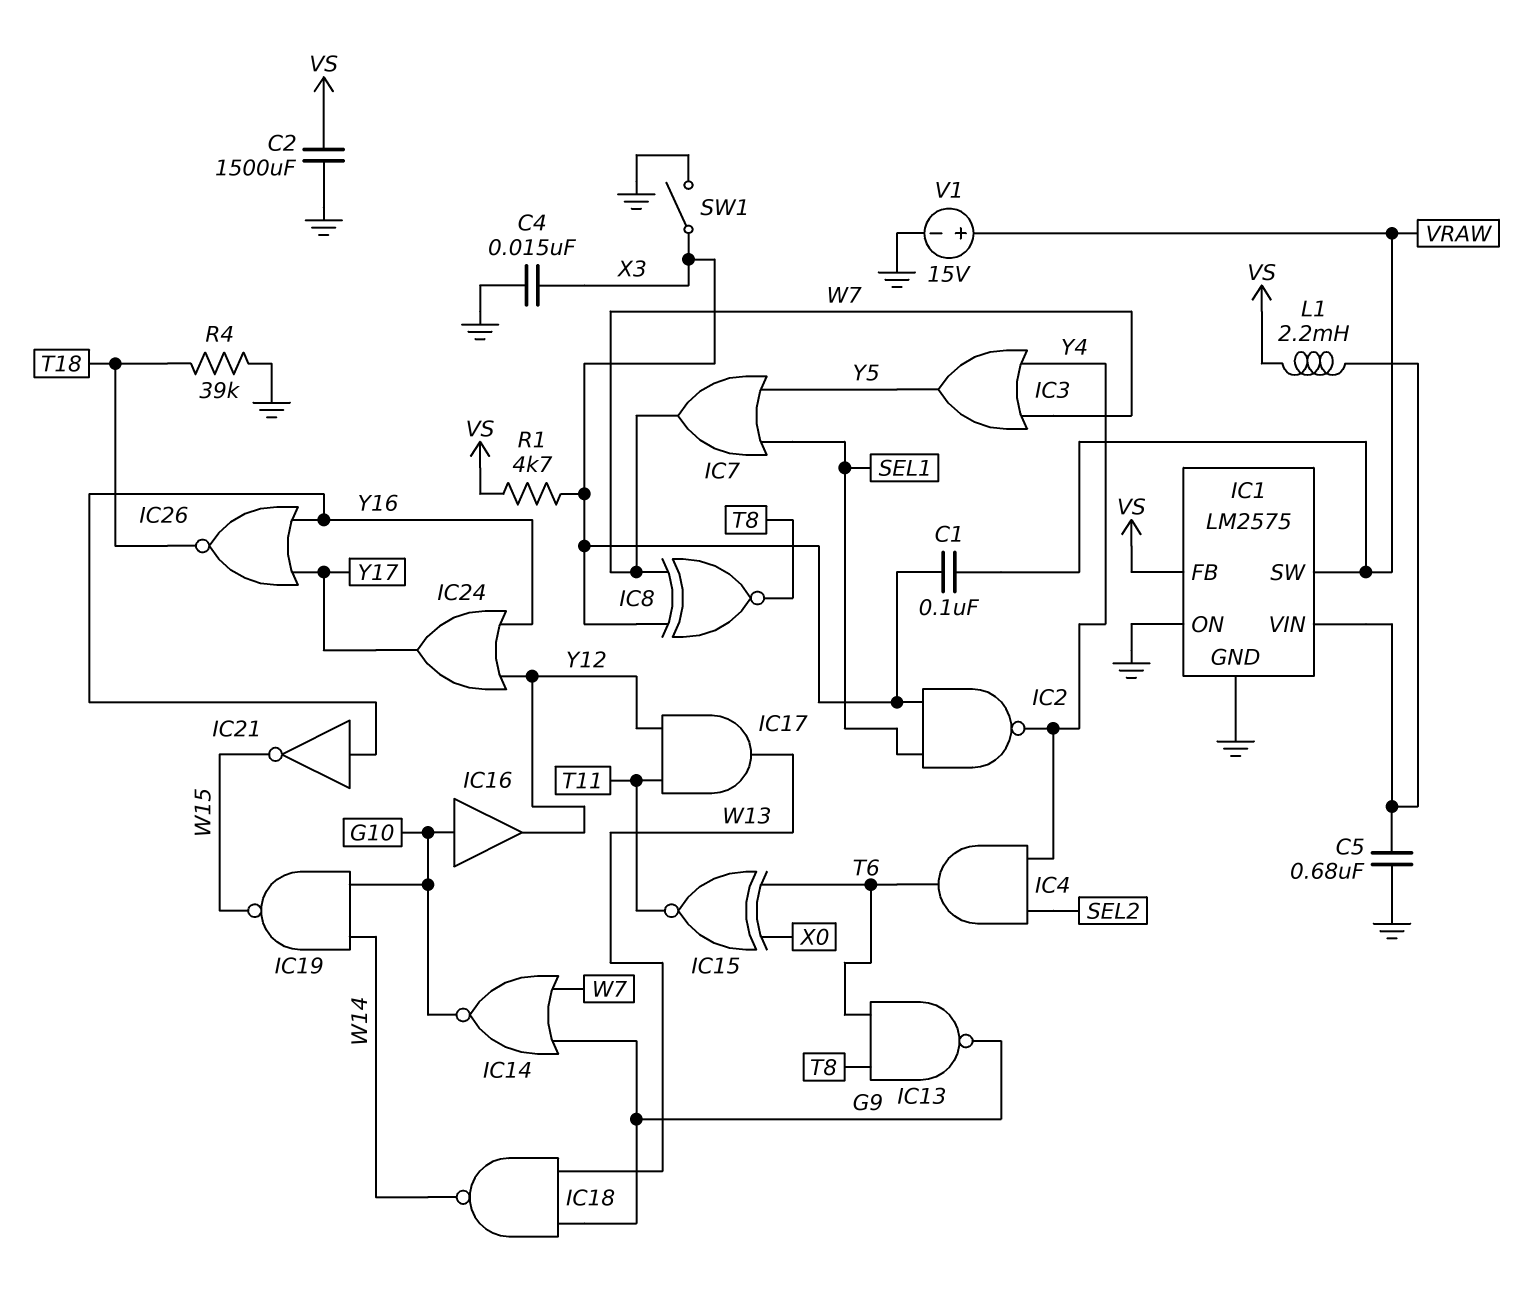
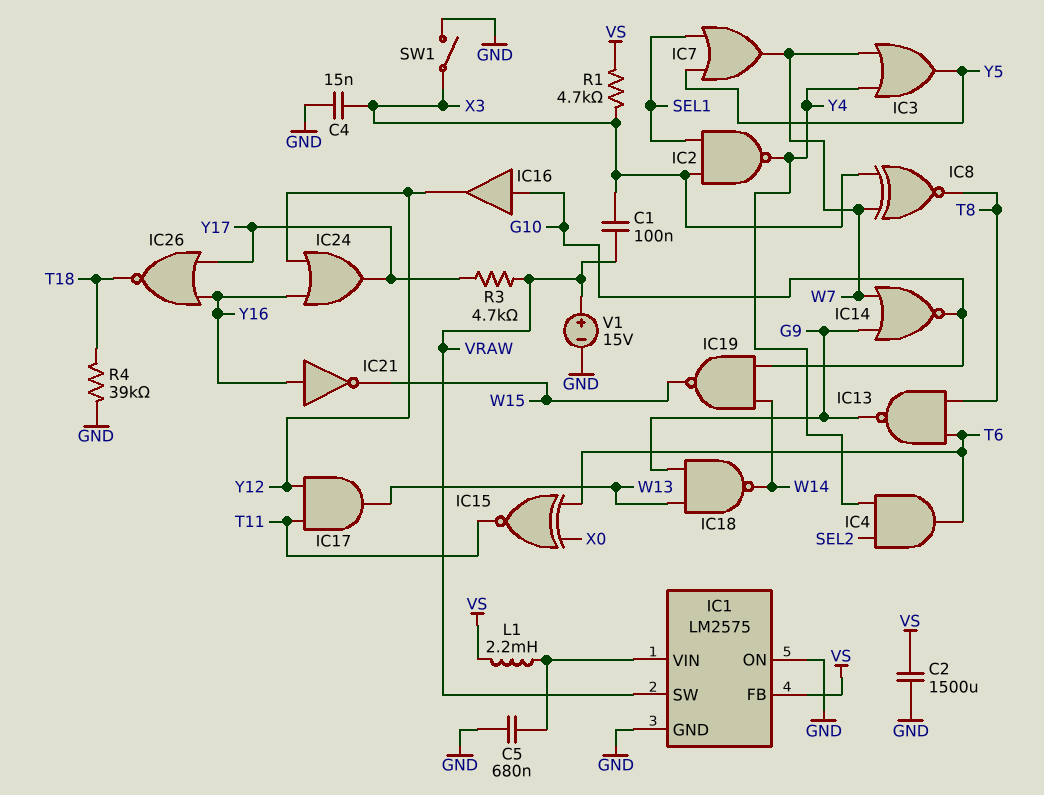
R3: none -> 4.7k (VRAW, Y17)

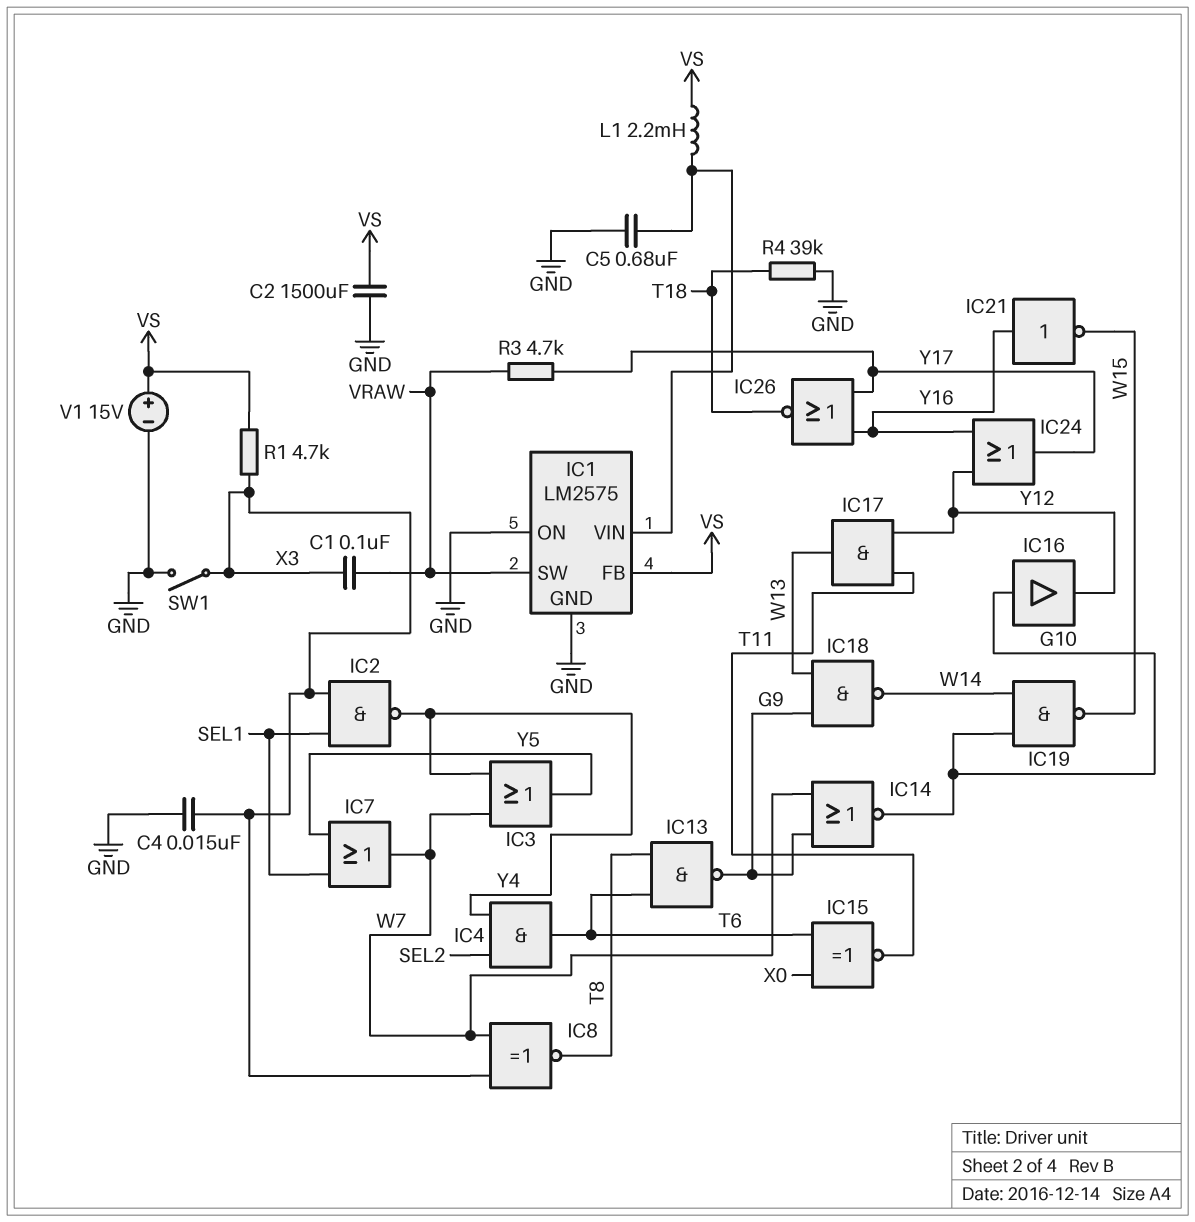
V1: 15V (plus VRAW, minus GND) -> 15V (plus VS, minus GND)

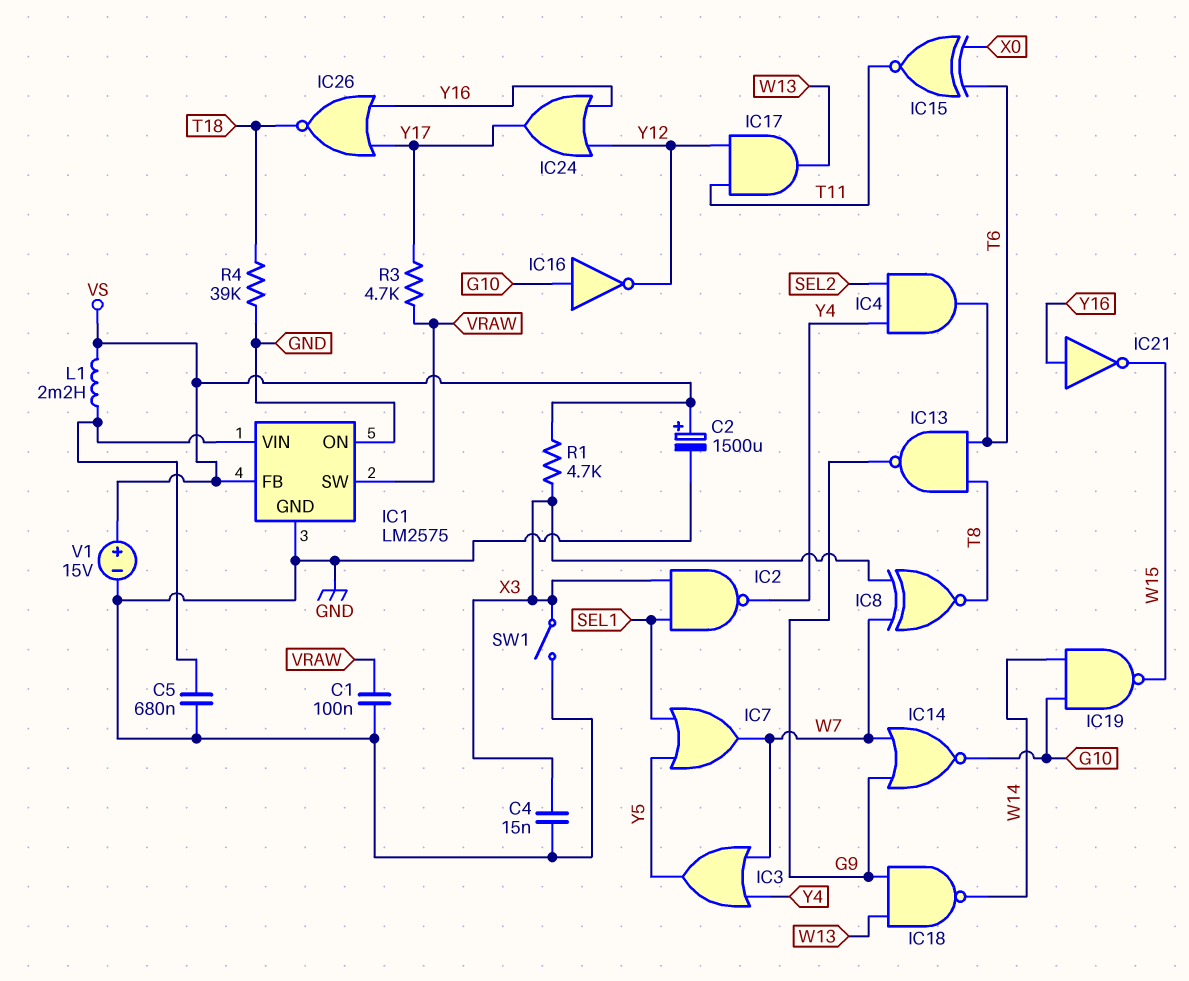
C1: 100nF (VRAW, X3) -> 100nF (GND, VRAW)
C2: 1500uF (GND, VS) -> 1500uF (plus VS, minus GND)
IC16: buffer (in G10, out Y12) -> NOT (in G10, out Y12)

